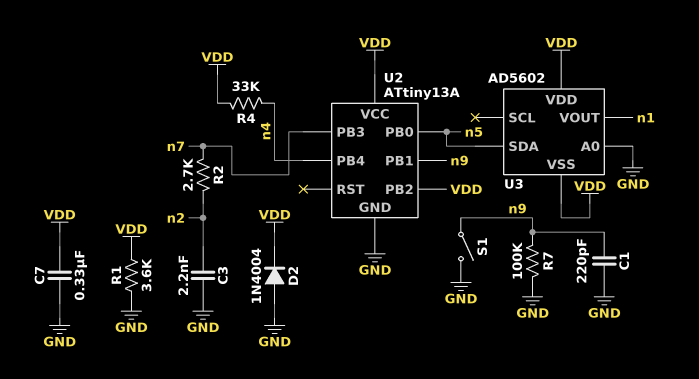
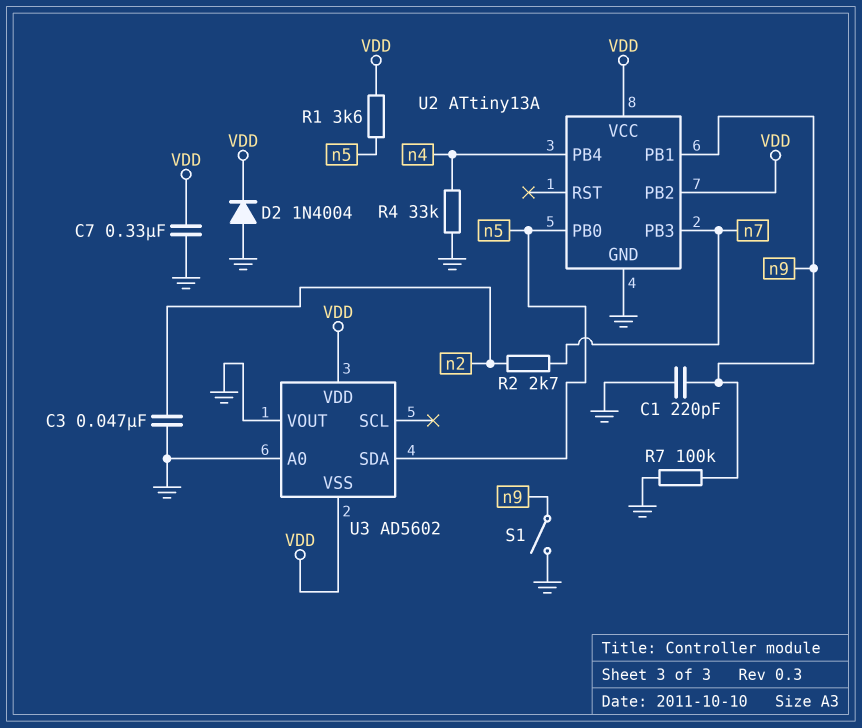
C3: 2.2nF (GND, n2) -> 47nF (GND, n2)
R1: 3.6k (GND, VDD) -> 3.6k (VDD, n5)
R4: 33k (VDD, n4) -> 33k (GND, n4)
U3 pin VOUT: n1 -> GND

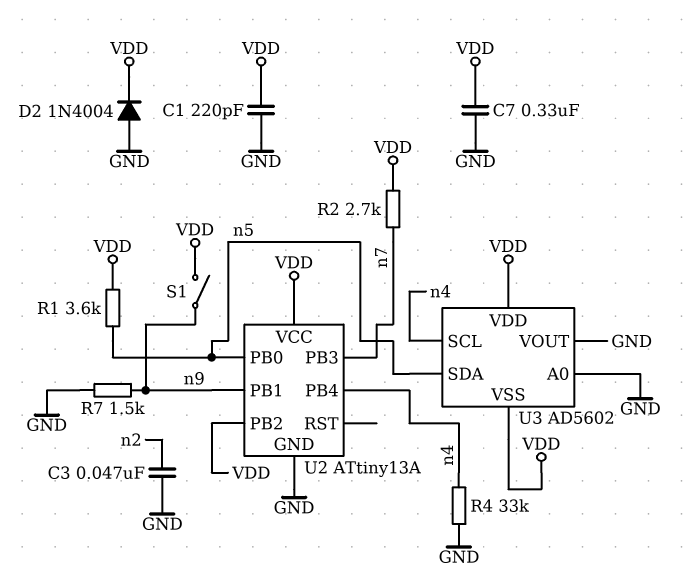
C1: 220pF (GND, n9) -> 220pF (GND, VDD)
R2: 2.7k (n2, n7) -> 2.7k (VDD, n7)
R7: 100k (GND, n9) -> 1.5k (GND, n9)
S1: switch (GND, n9) -> switch (VDD, n9)
U3 pin SCL: none -> n4

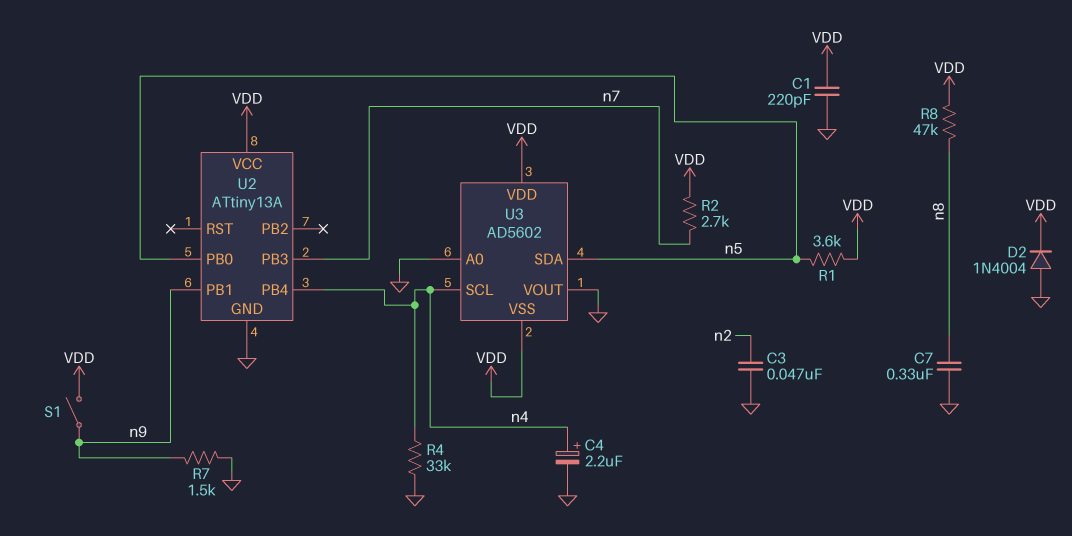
C4: none -> 2.2uF (plus n4, minus GND)
C7: 330nF (GND, VDD) -> 330nF (GND, n8)
R8: none -> 47k (VDD, n8)
U2 pin PB2: VDD -> none

